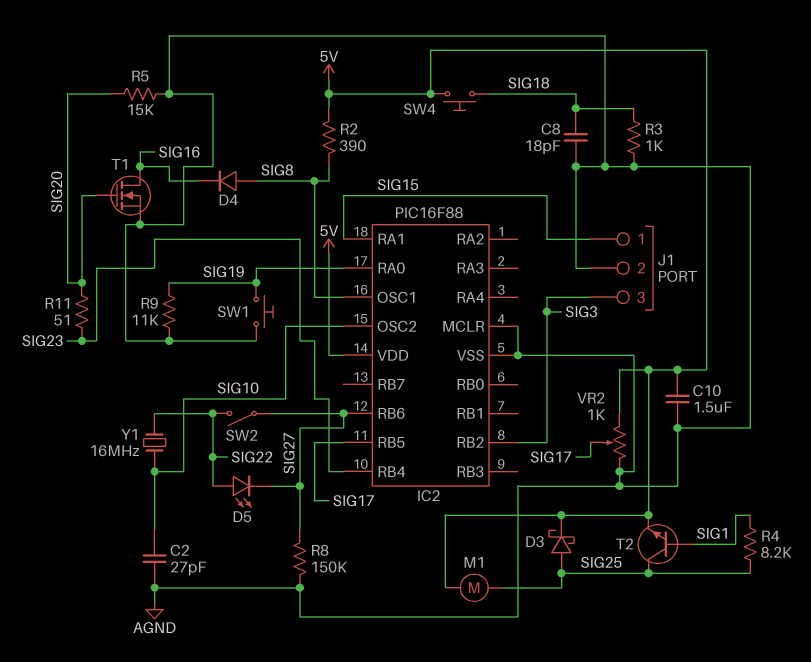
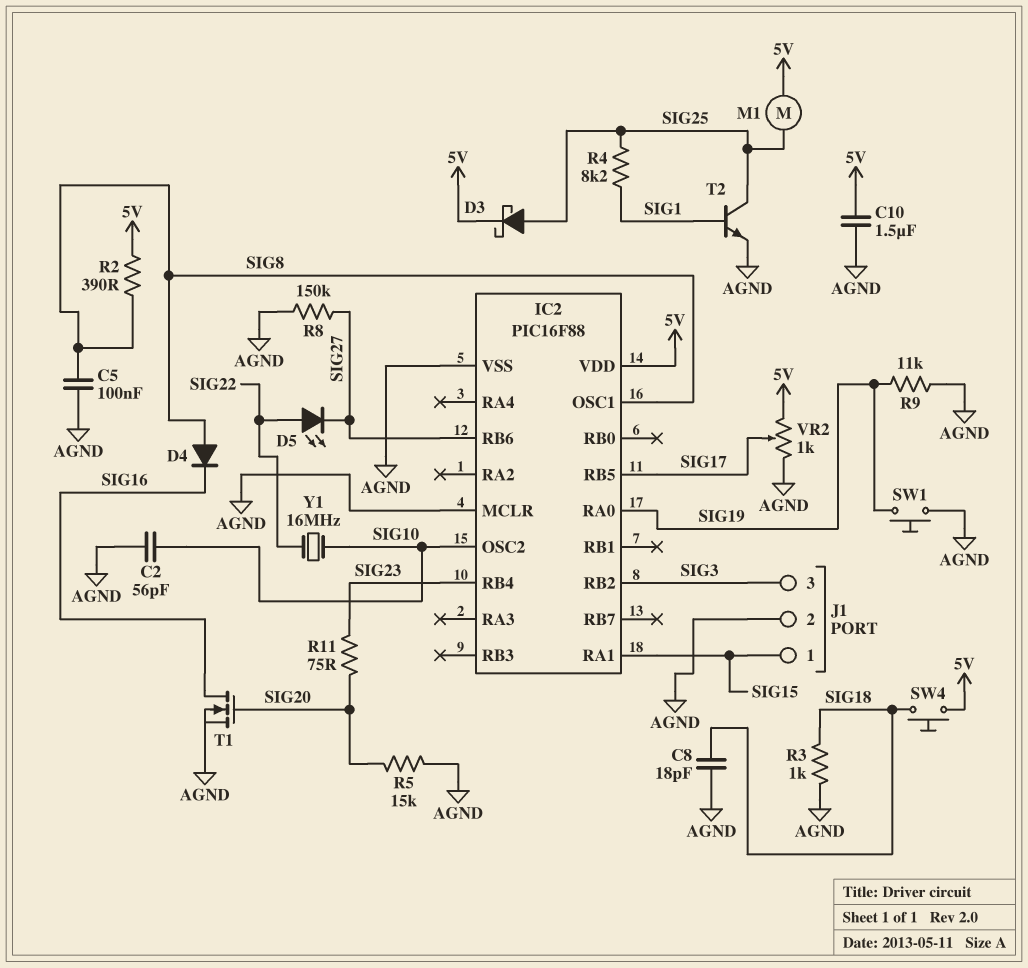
C2: 27pF (AGND, SIG10) -> 56pF (AGND, SIG10)
C5: none -> 100nF (AGND, SIG8)
R11: 51 (SIG20, SIG23) -> 75 (SIG20, SIG23)
SW2: switch (SIG22, SIG27) -> none
T2: NPN (B SIG1, C SIG25, E 5V) -> NPN (B SIG1, C SIG25, E AGND)

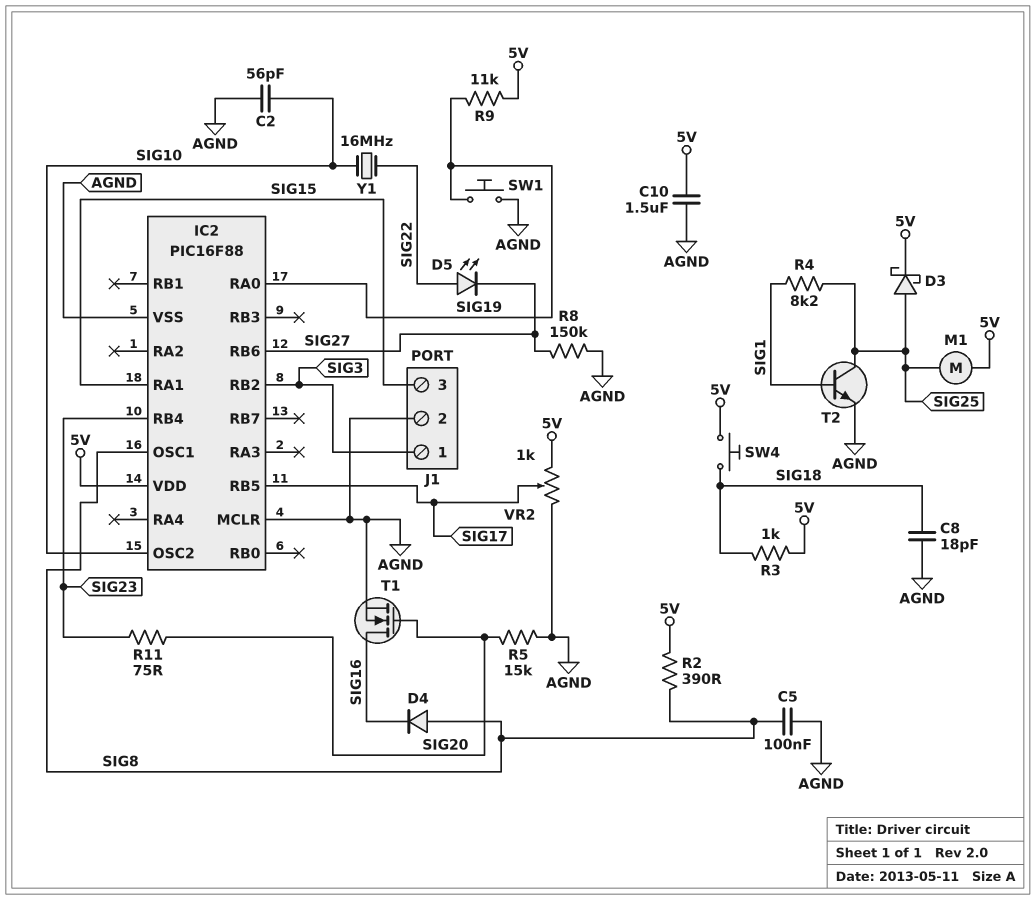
J1 pin 1: SIG15 -> SIG3
J1 pin 3: SIG3 -> SIG15
R3: 1k (AGND, SIG18) -> 1k (5V, SIG18)
R9: 11k (AGND, SIG19) -> 11k (5V, SIG19)

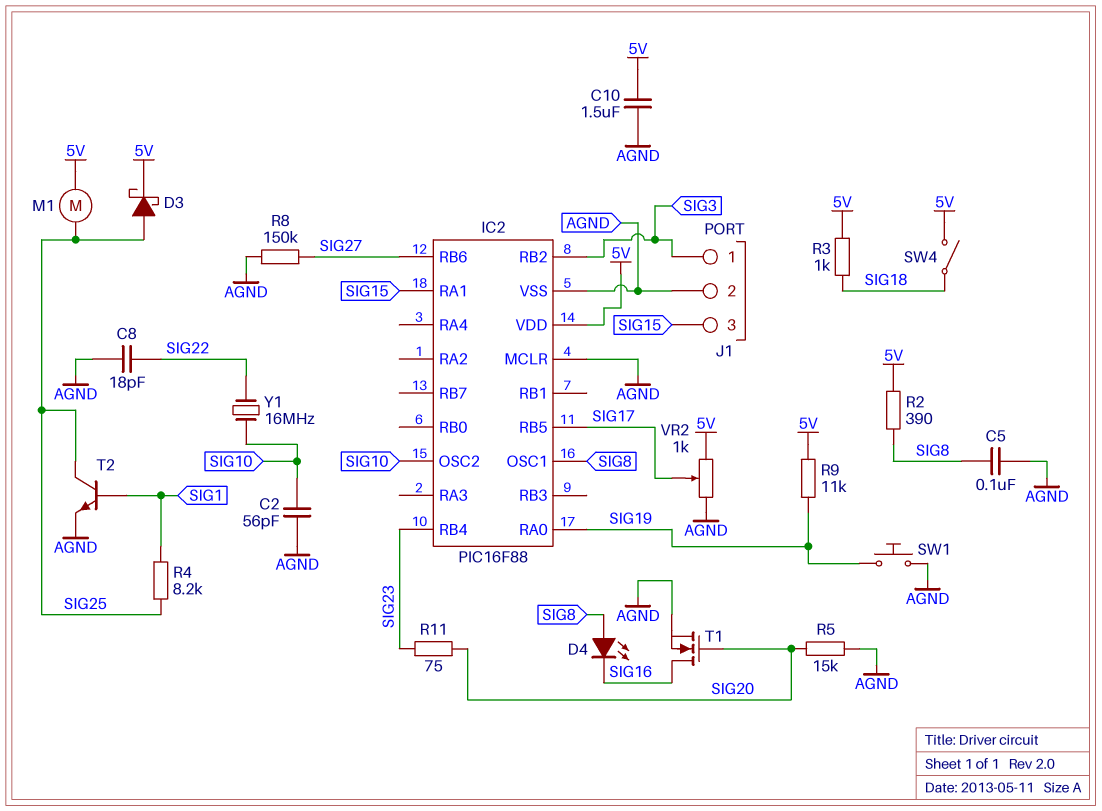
C8: 18pF (AGND, SIG18) -> 18pF (AGND, SIG22)
D4: diode (A SIG8, K SIG16) -> LED (A SIG8, K SIG16)
D5: LED (A SIG22, K SIG27) -> none
SW4: button (5V, SIG18) -> switch (5V, SIG18)

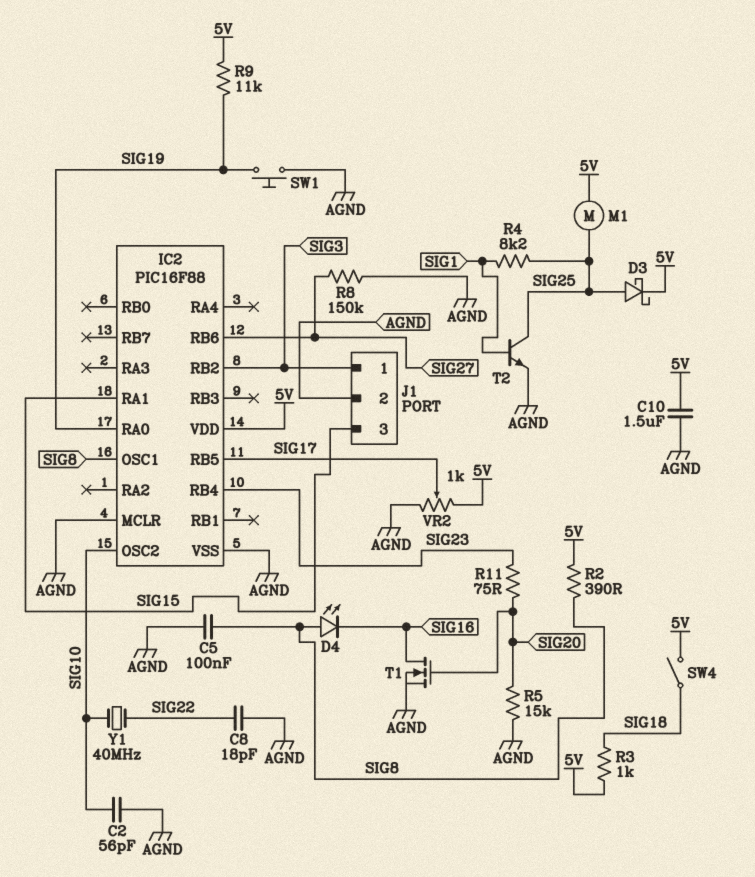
Y1: 16MHz (SIG10, SIG22) -> 40MHz (SIG10, SIG22)

